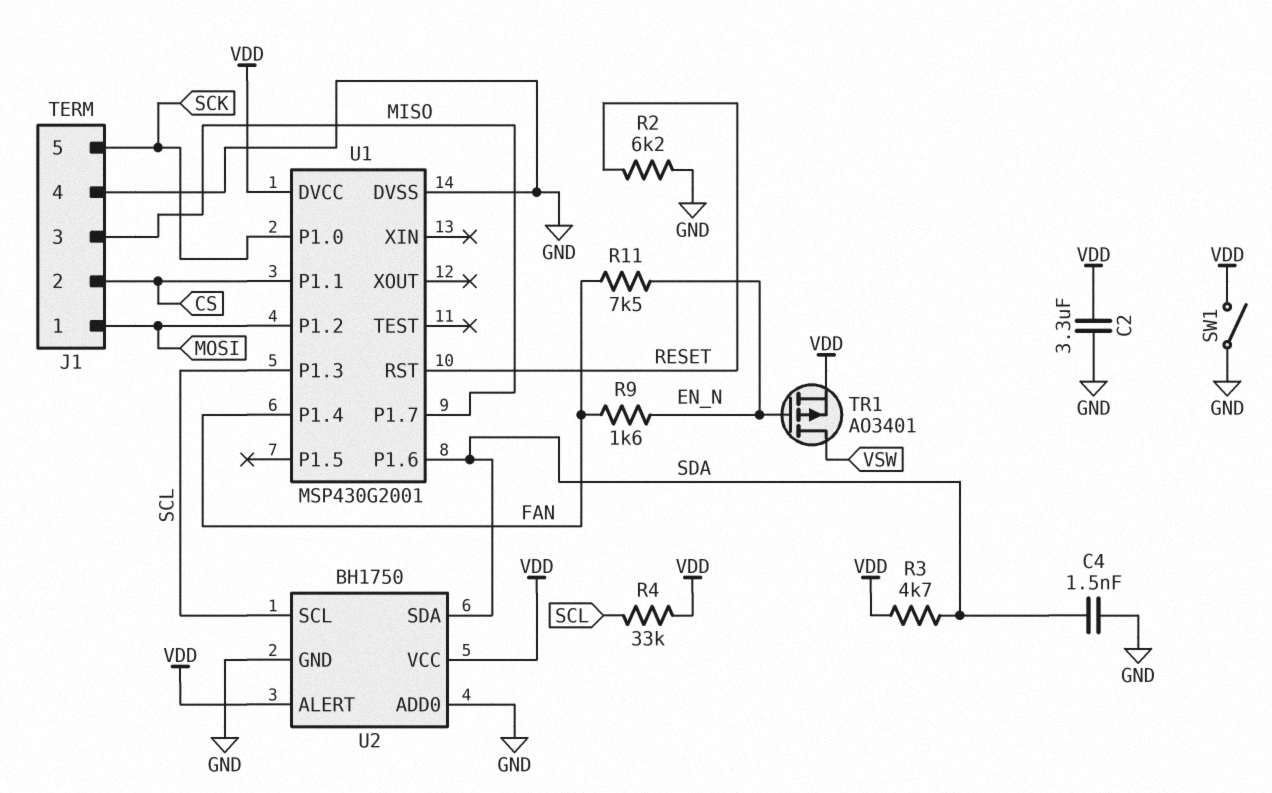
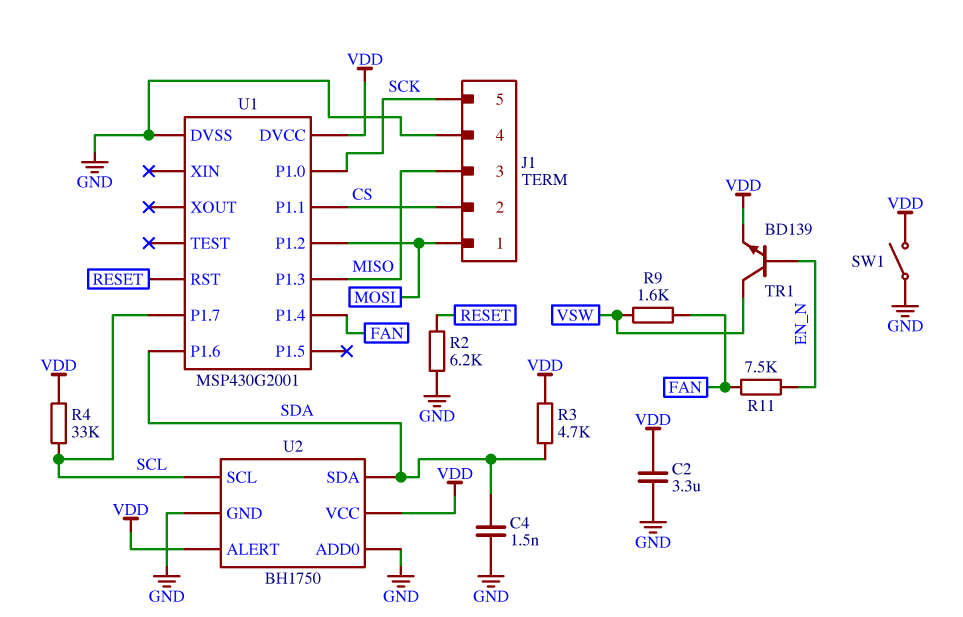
R9: 1.6k (EN_N, FAN) -> 1.6k (FAN, VSW)
TR1: PMOS AO3401 (G EN_N, D VSW, S VDD) -> NPN BD139 (B EN_N, C VSW, E VDD)
U1 pin P1.3: SCL -> MISO
U1 pin P1.7: MISO -> SCL

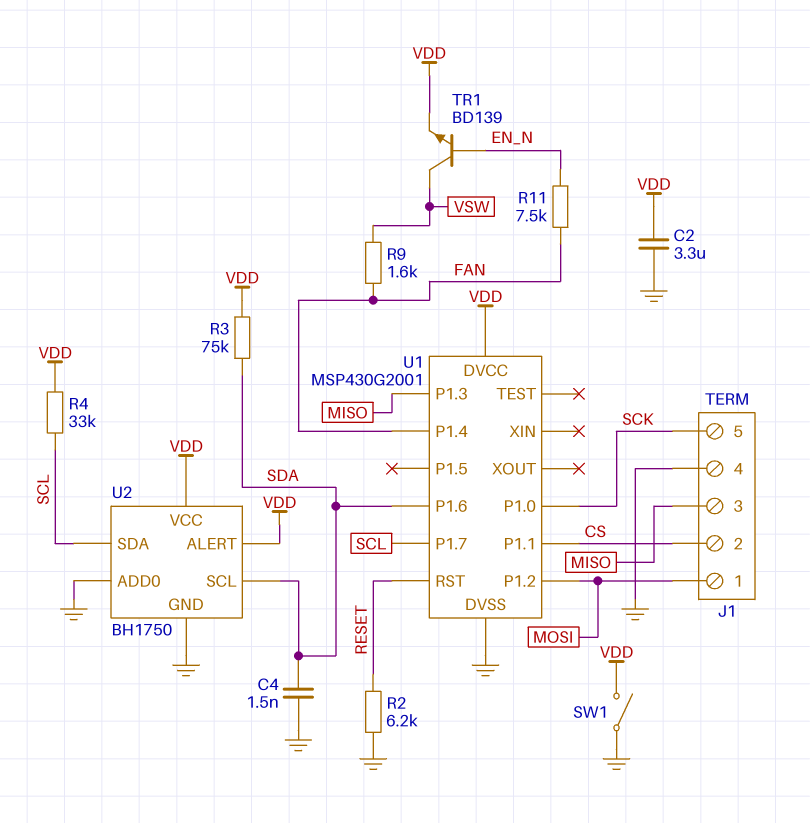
R3: 4.7k (SDA, VDD) -> 75k (SDA, VDD)
U2 pin SCL: SCL -> SDA
U2 pin SDA: SDA -> SCL

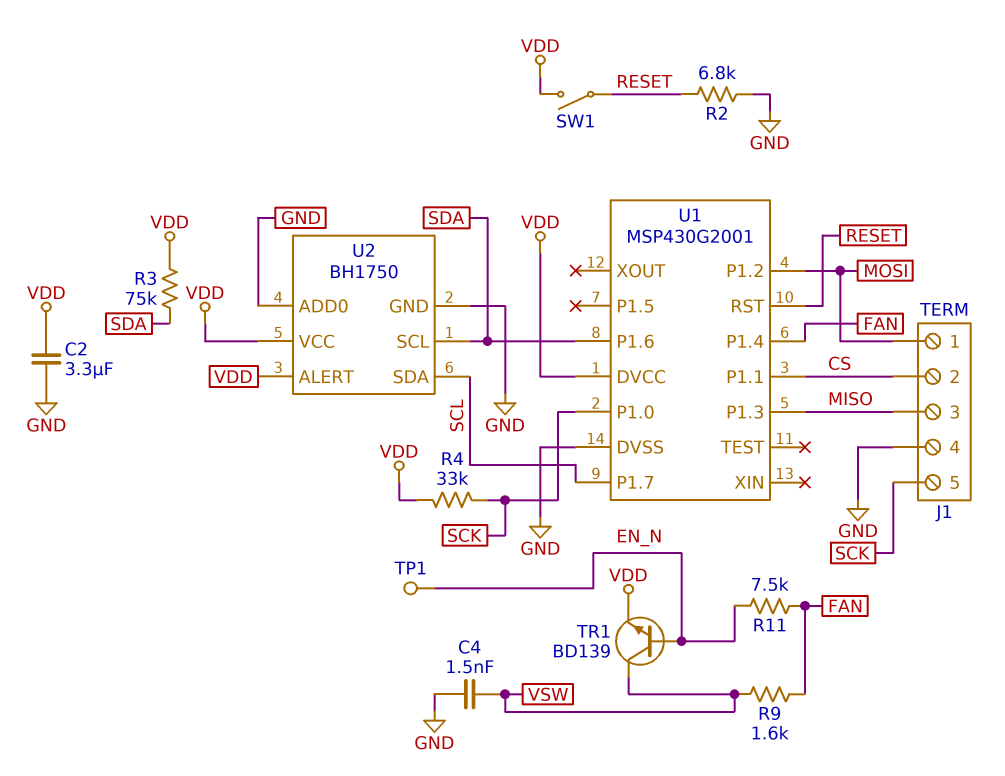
C4: 1.5nF (GND, SDA) -> 1.5nF (GND, VSW)
R2: 6.2k (GND, RESET) -> 6.8k (GND, RESET)
R4: 33k (SCL, VDD) -> 33k (SCK, VDD)
SW1: switch (GND, VDD) -> switch (RESET, VDD)
TP1: none -> test point (EN_N)

